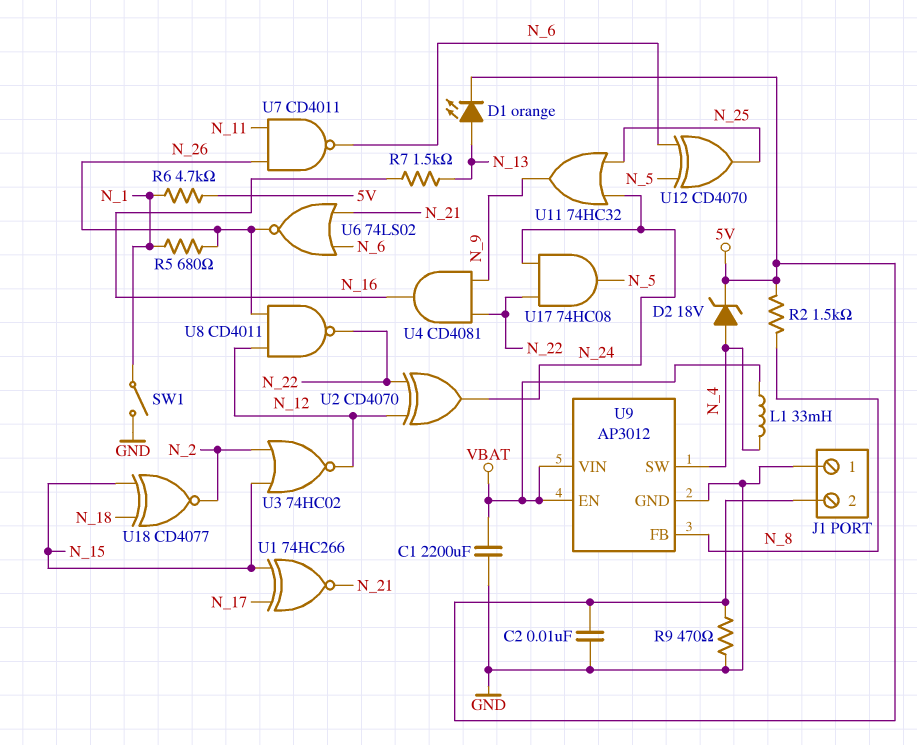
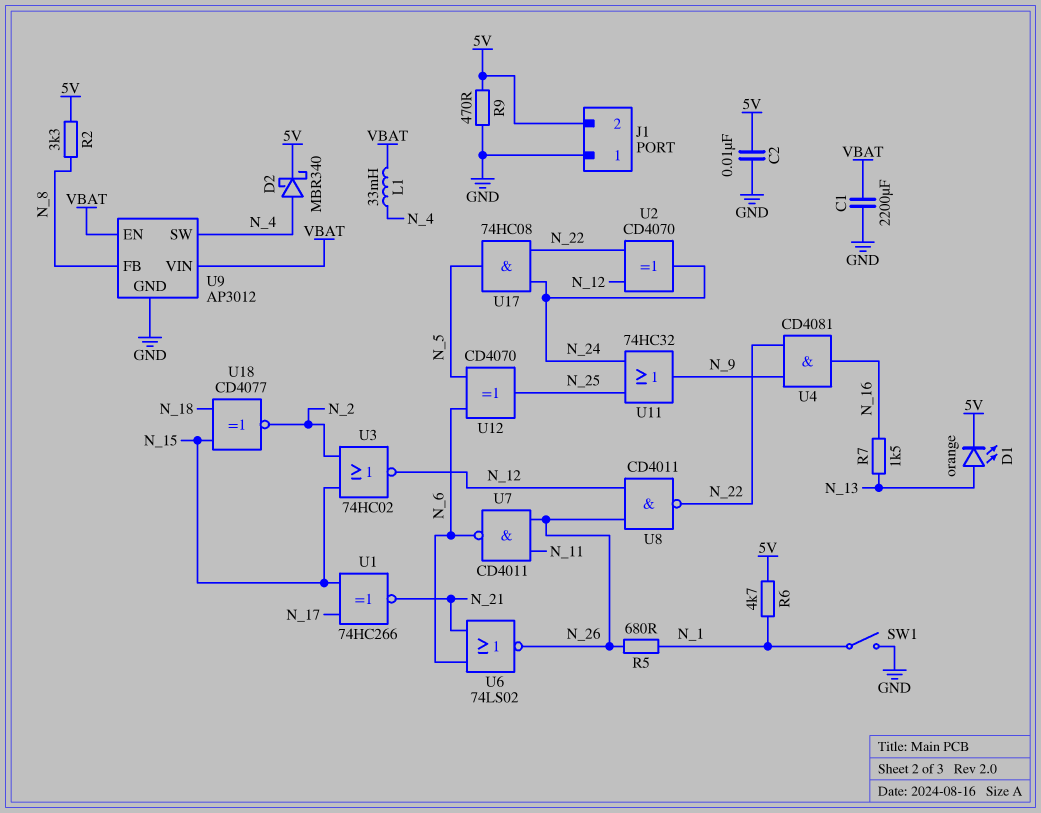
D2: zener 18V (A N_4, K 5V) -> schottky MBR340 (A N_4, K 5V)
R2: 1.5k (5V, N_8) -> 3.3k (5V, N_8)

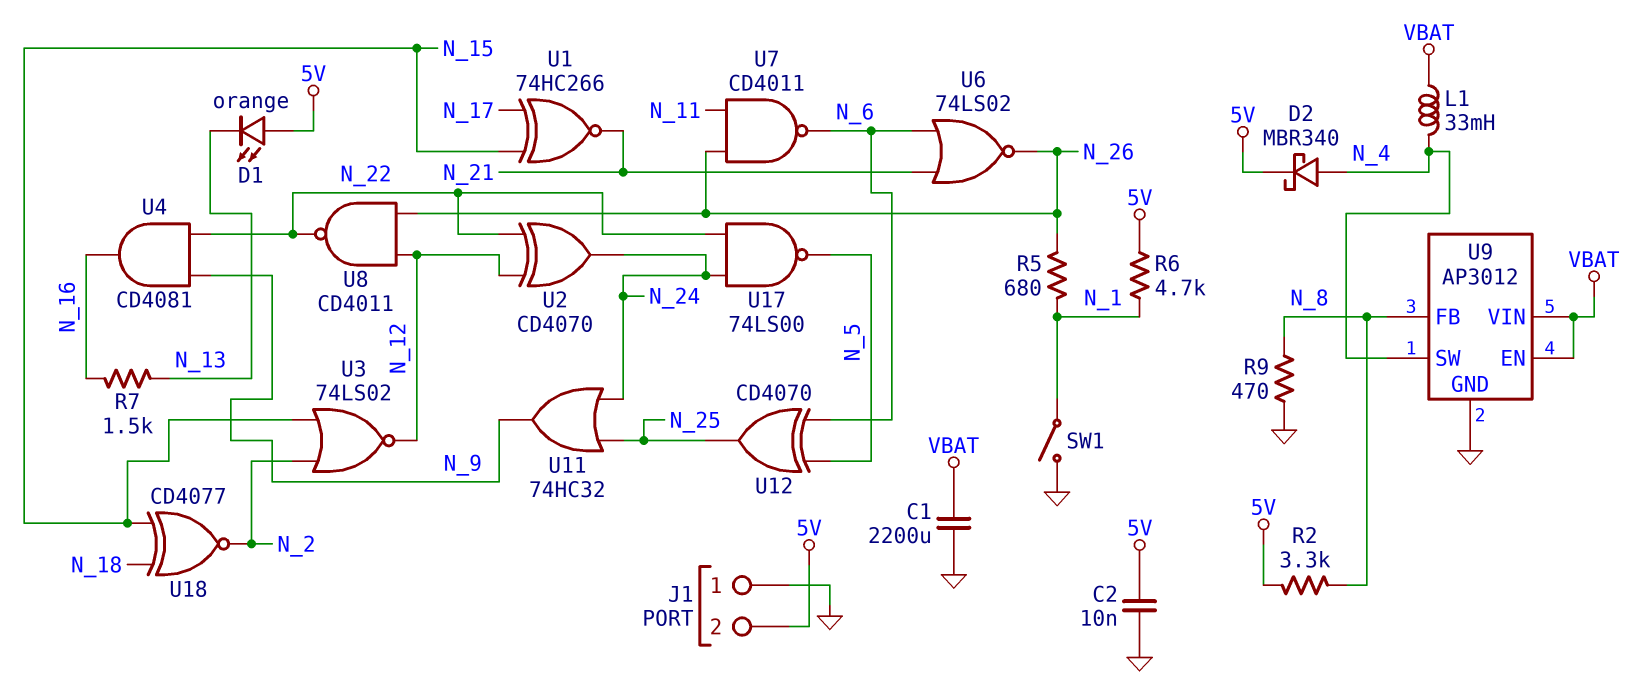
D1: LED orange (A N_13, K 5V) -> LED orange (A 5V, K N_13)
R9: 470 (5V, GND) -> 470 (GND, N_8)
U3: NOR 74HC02 (in N_2, in N_15, out N_12) -> NOR 74LS02 (in N_2, in N_15, out N_12)
U17: AND 74HC08 (in N_22, in N_24, out N_5) -> NAND 74LS00 (in N_22, in N_24, out N_5)

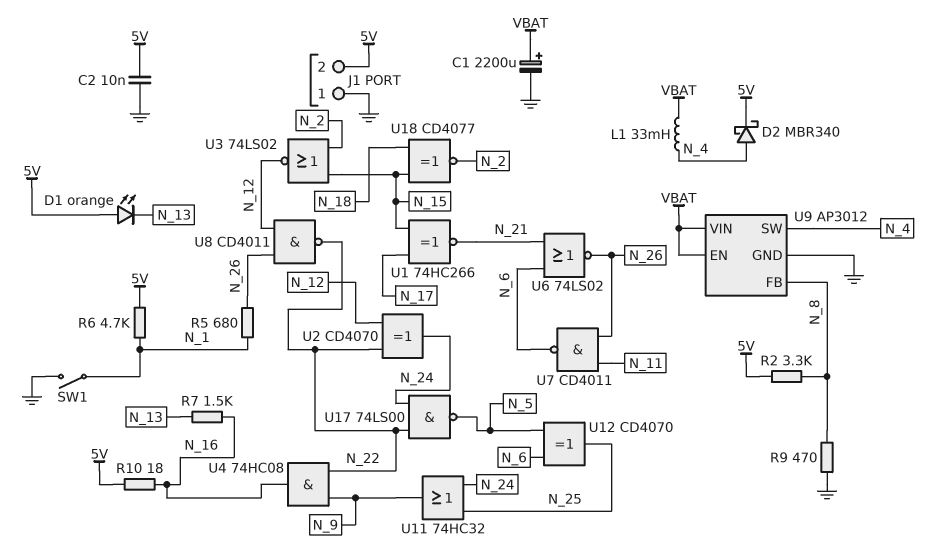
C1: 2200uF (GND, VBAT) -> 2200uF (plus VBAT, minus GND)
R10: none -> 18 (5V, N_16)
U4: AND CD4081 (in N_9, in N_22, out N_16) -> AND 74HC08 (in N_9, in N_22, out N_16)

